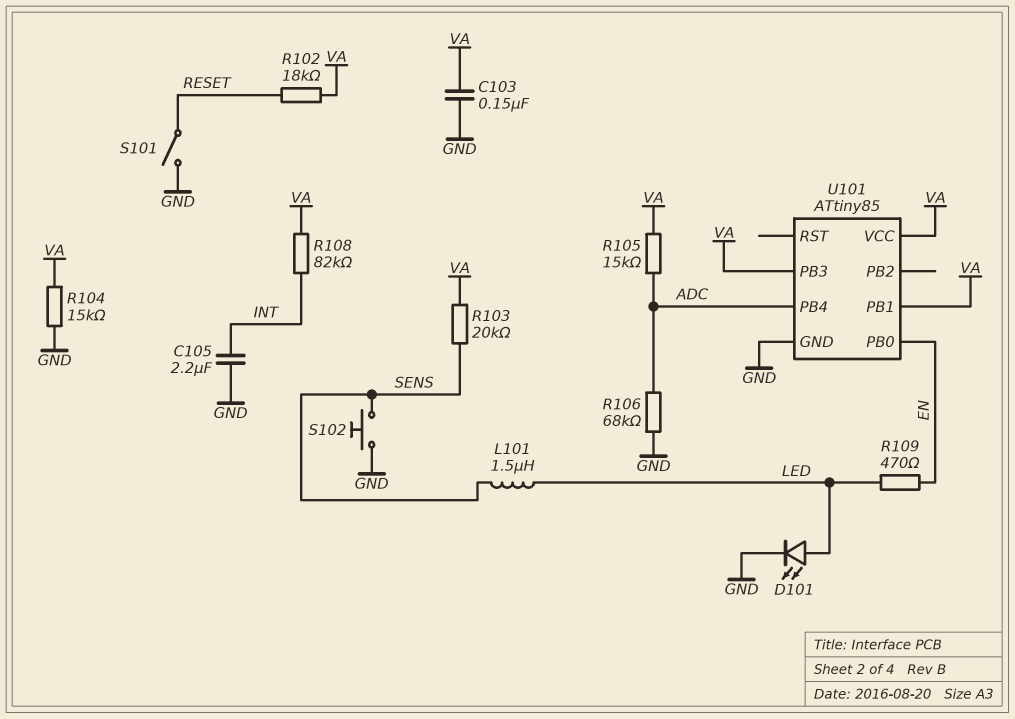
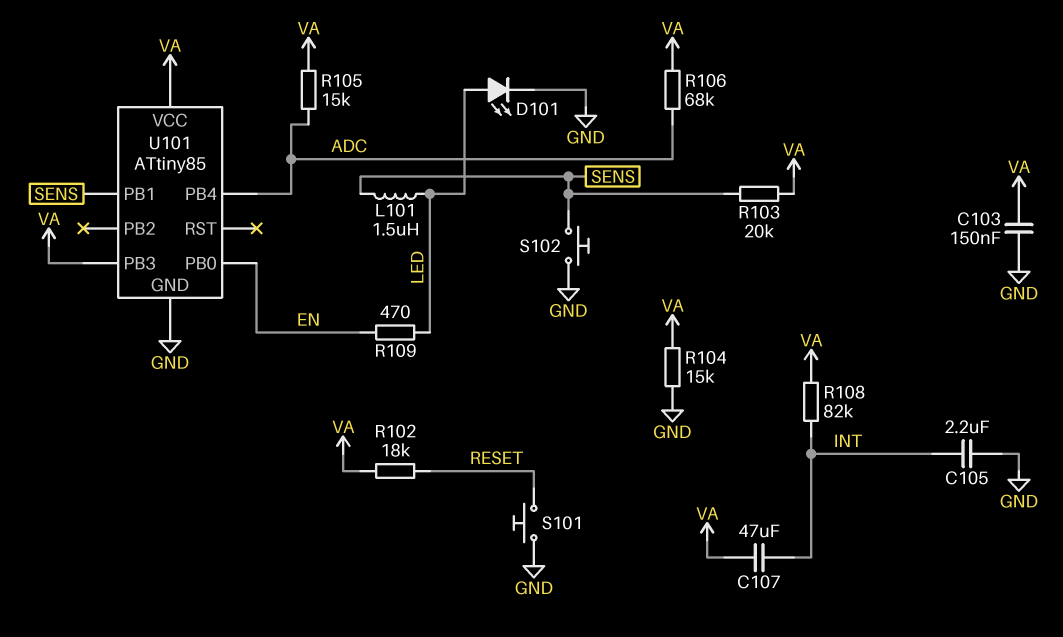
C107: none -> 47uF (INT, VA)
R106: 68k (ADC, GND) -> 68k (ADC, VA)
S101: switch (GND, RESET) -> button (GND, RESET)
U101 pin PB1: VA -> SENS

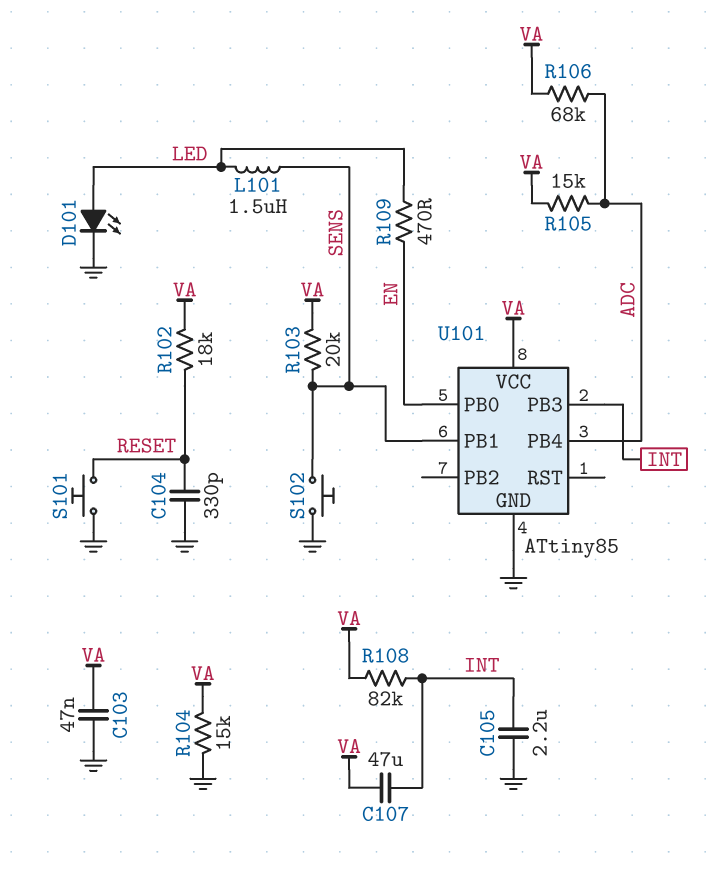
C103: 150nF (GND, VA) -> 47nF (GND, VA)
C104: none -> 330pF (GND, RESET)
U101 pin PB3: VA -> INT

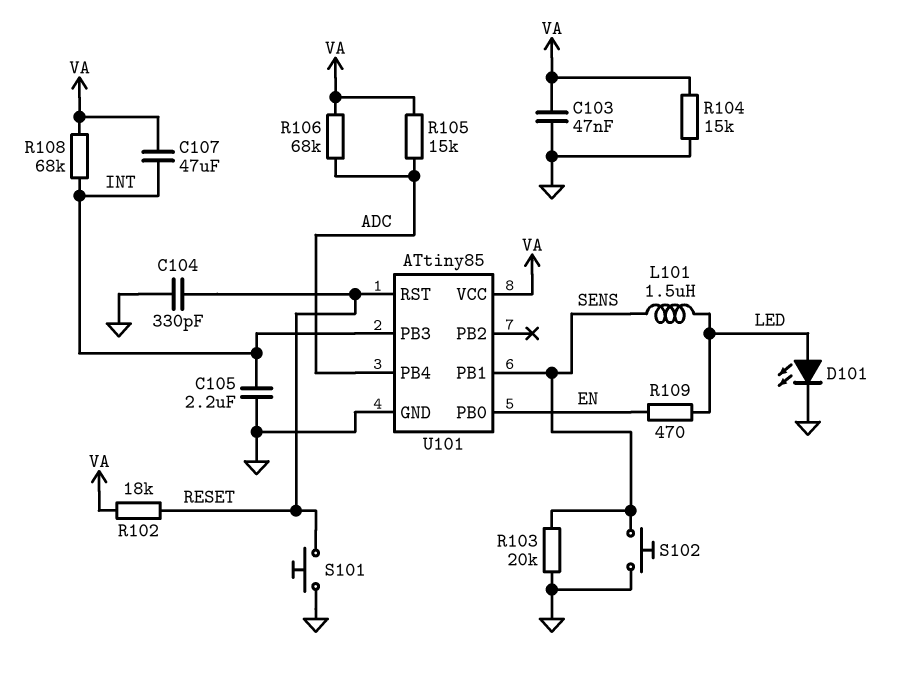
R103: 20k (SENS, VA) -> 20k (GND, SENS)
R108: 82k (INT, VA) -> 68k (INT, VA)
U101 pin RST: none -> RESET

